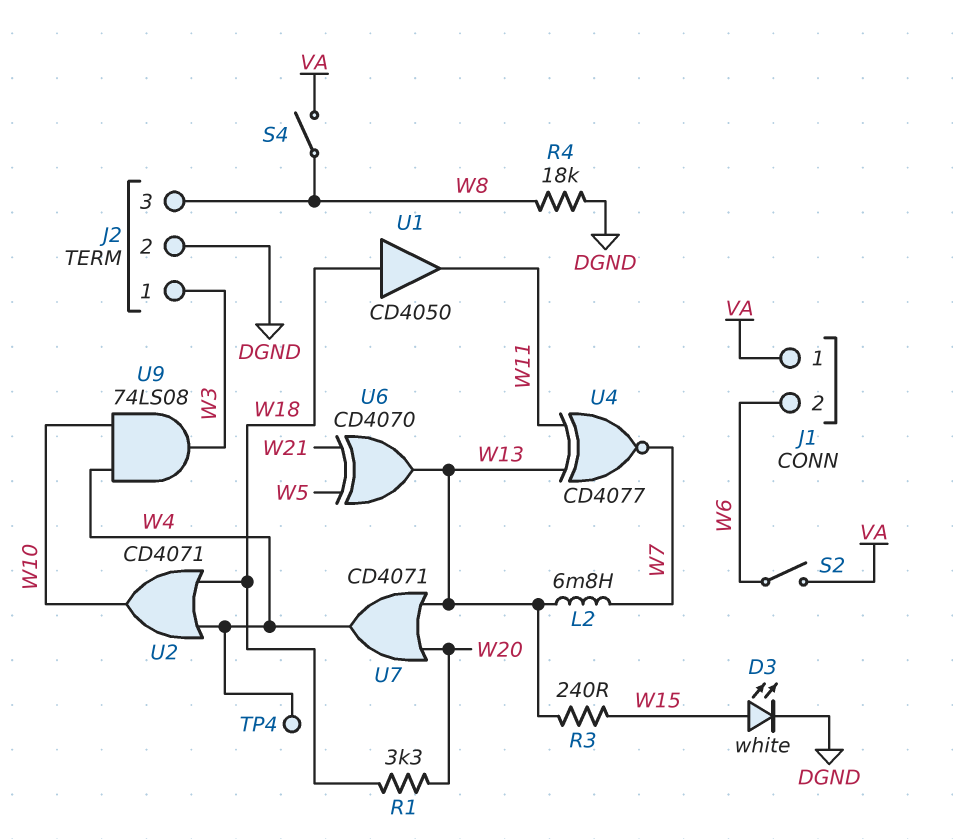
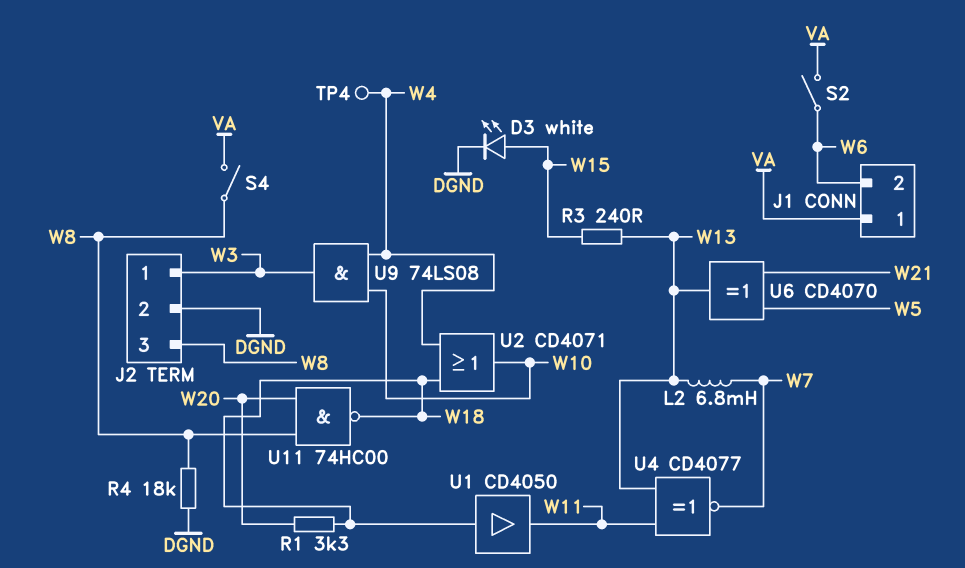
U7: OR CD4071 (in W13, in W20, out W4) -> none
U11: none -> NAND 74HC00 (in W8, in W20, out W18)

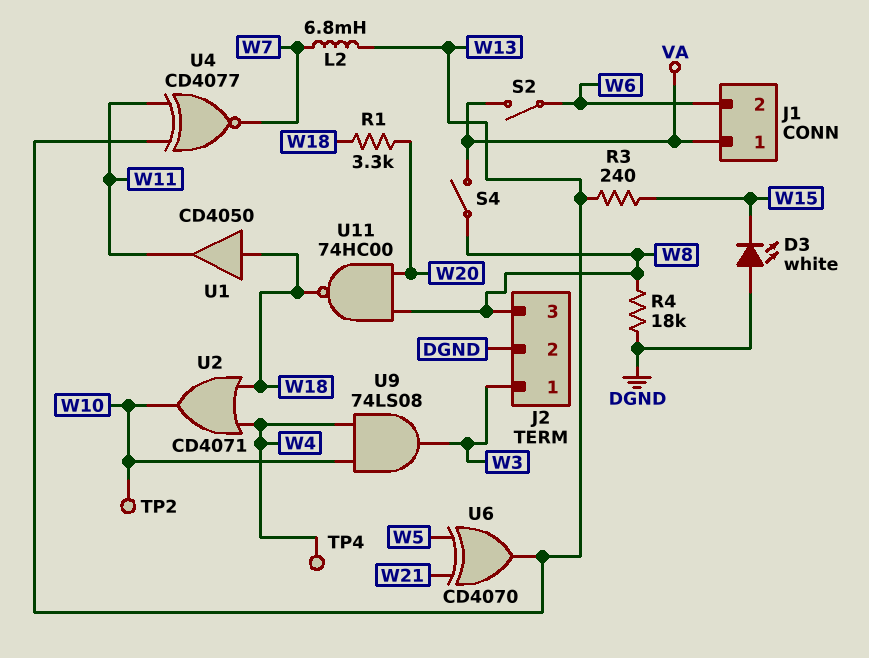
D3: LED white (A W15, K DGND) -> LED white (A DGND, K W15)
TP2: none -> test point (W10)

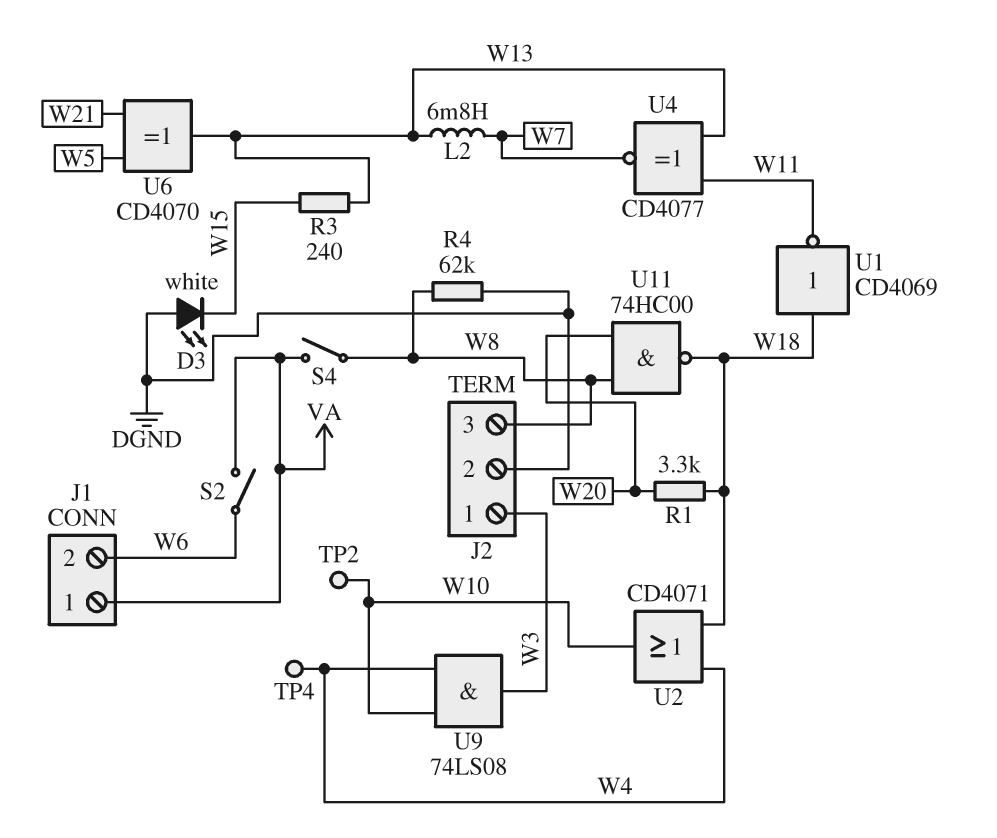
R4: 18k (DGND, W8) -> 62k (DGND, W8)
U1: buffer CD4050 (in W18, out W11) -> NOT CD4069 (in W18, out W11)

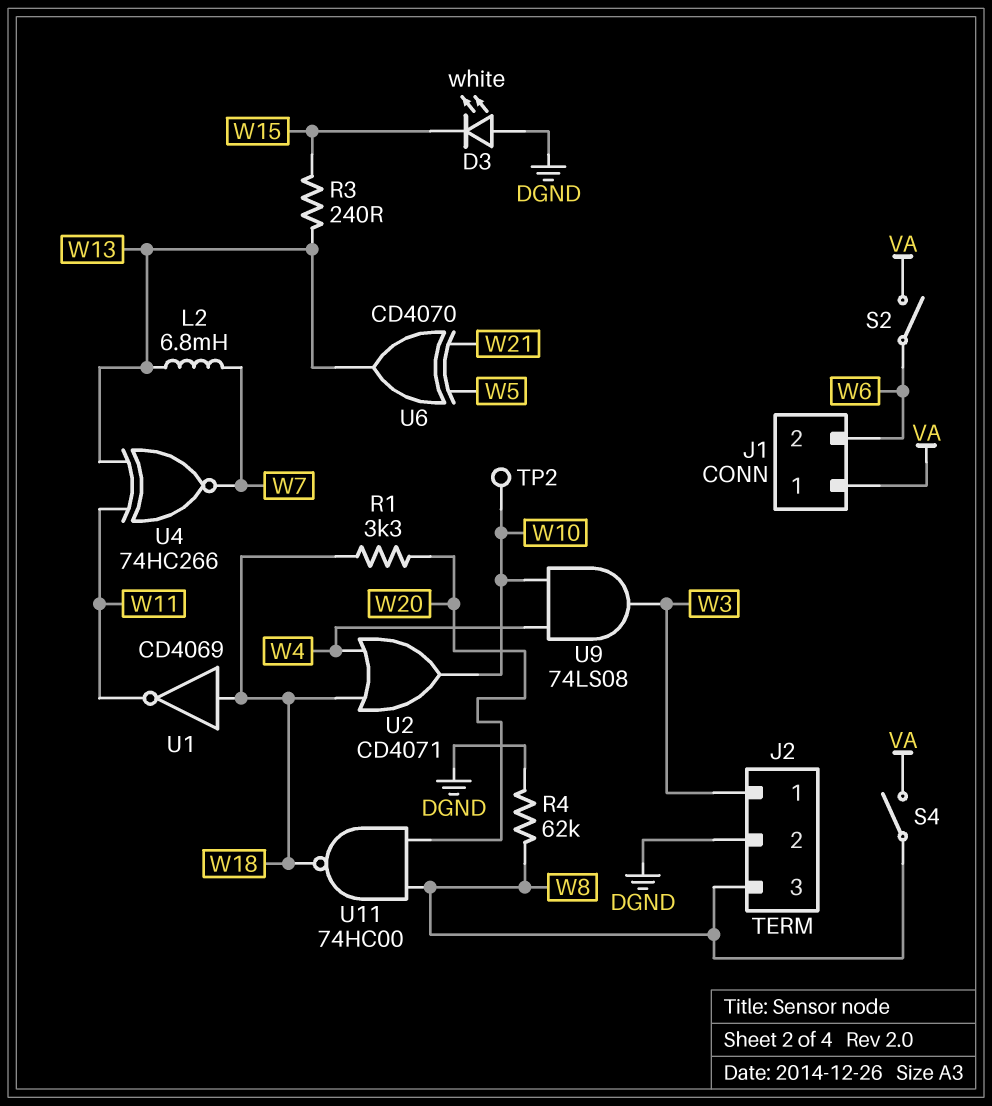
TP4: test point (W4) -> none
U4: XNOR CD4077 (in W11, in W13, out W7) -> XNOR 74HC266 (in W11, in W13, out W7)

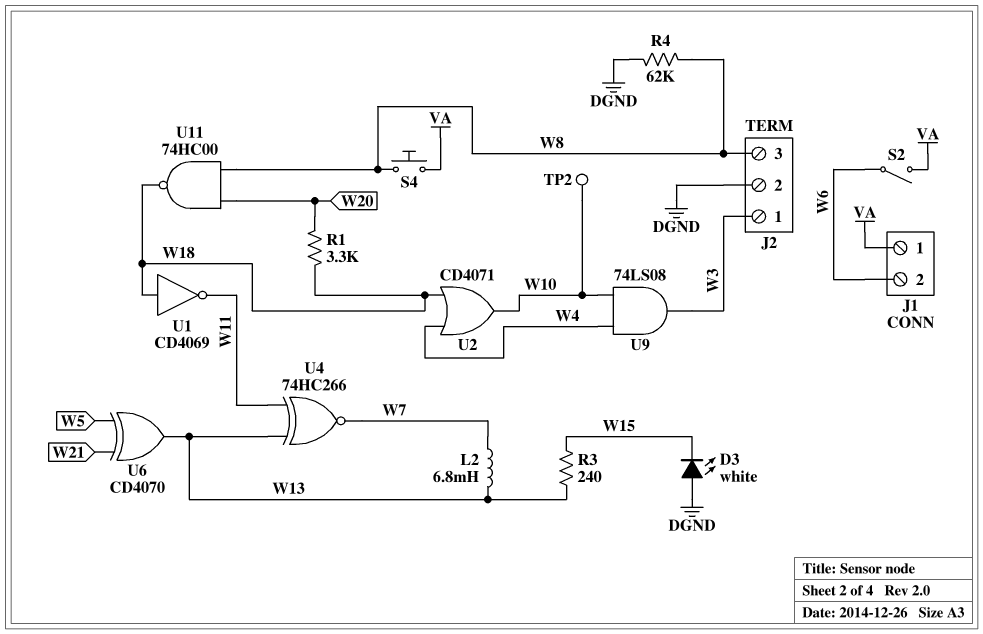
S4: switch (VA, W8) -> button (VA, W8)

